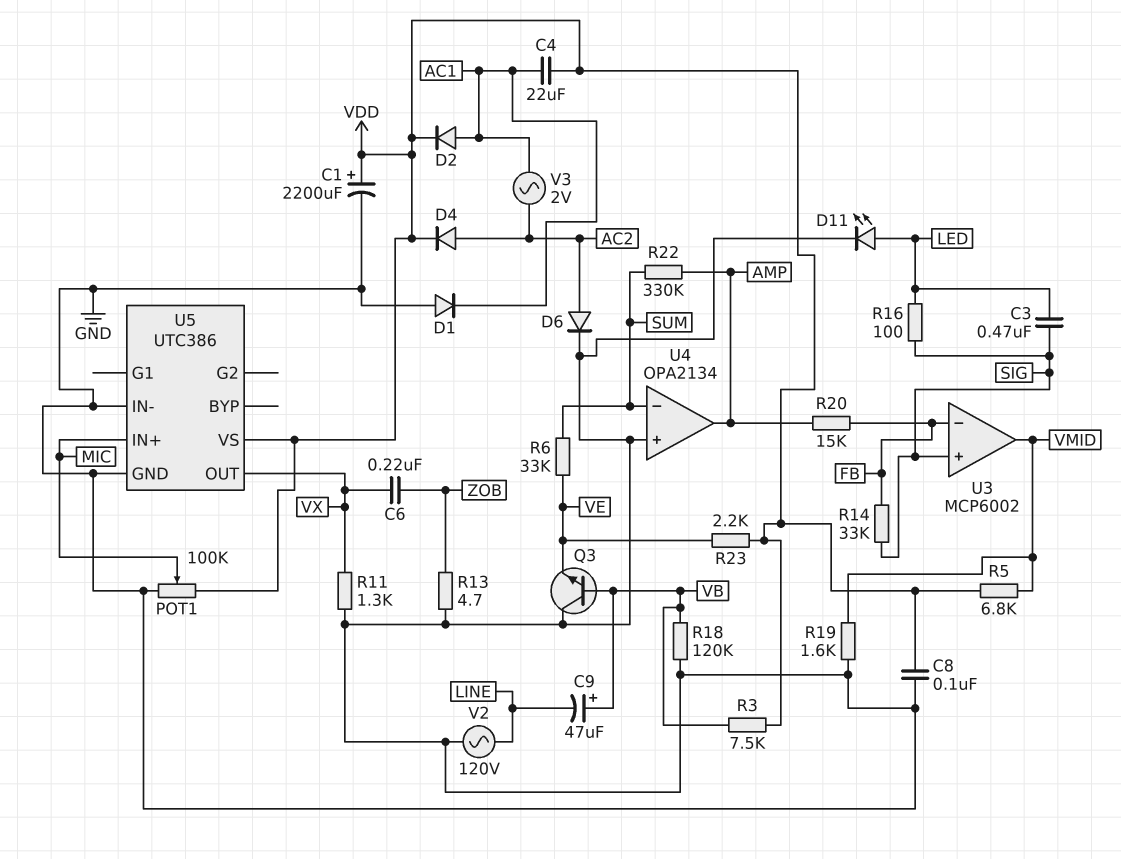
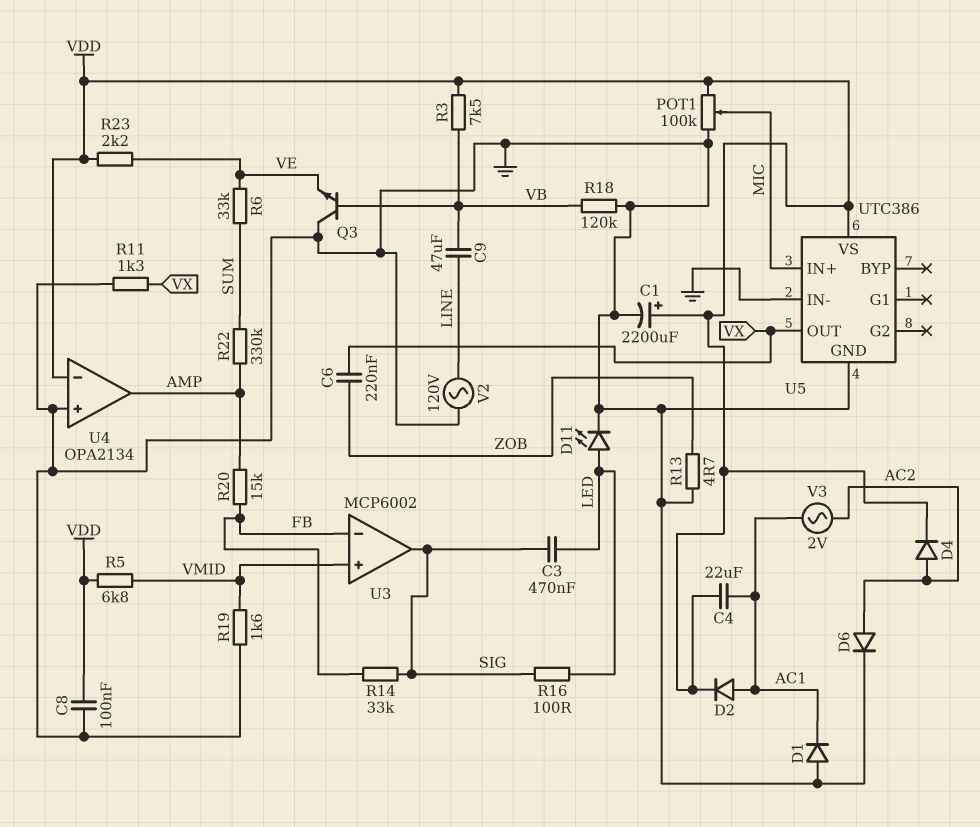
C9: 47uF (plus VB, minus LINE) -> 47uF (LINE, VB)
U3 pin in+: SIG -> VMID
U3 pin out: VMID -> SIG
U4 pin in-: SUM -> VDD

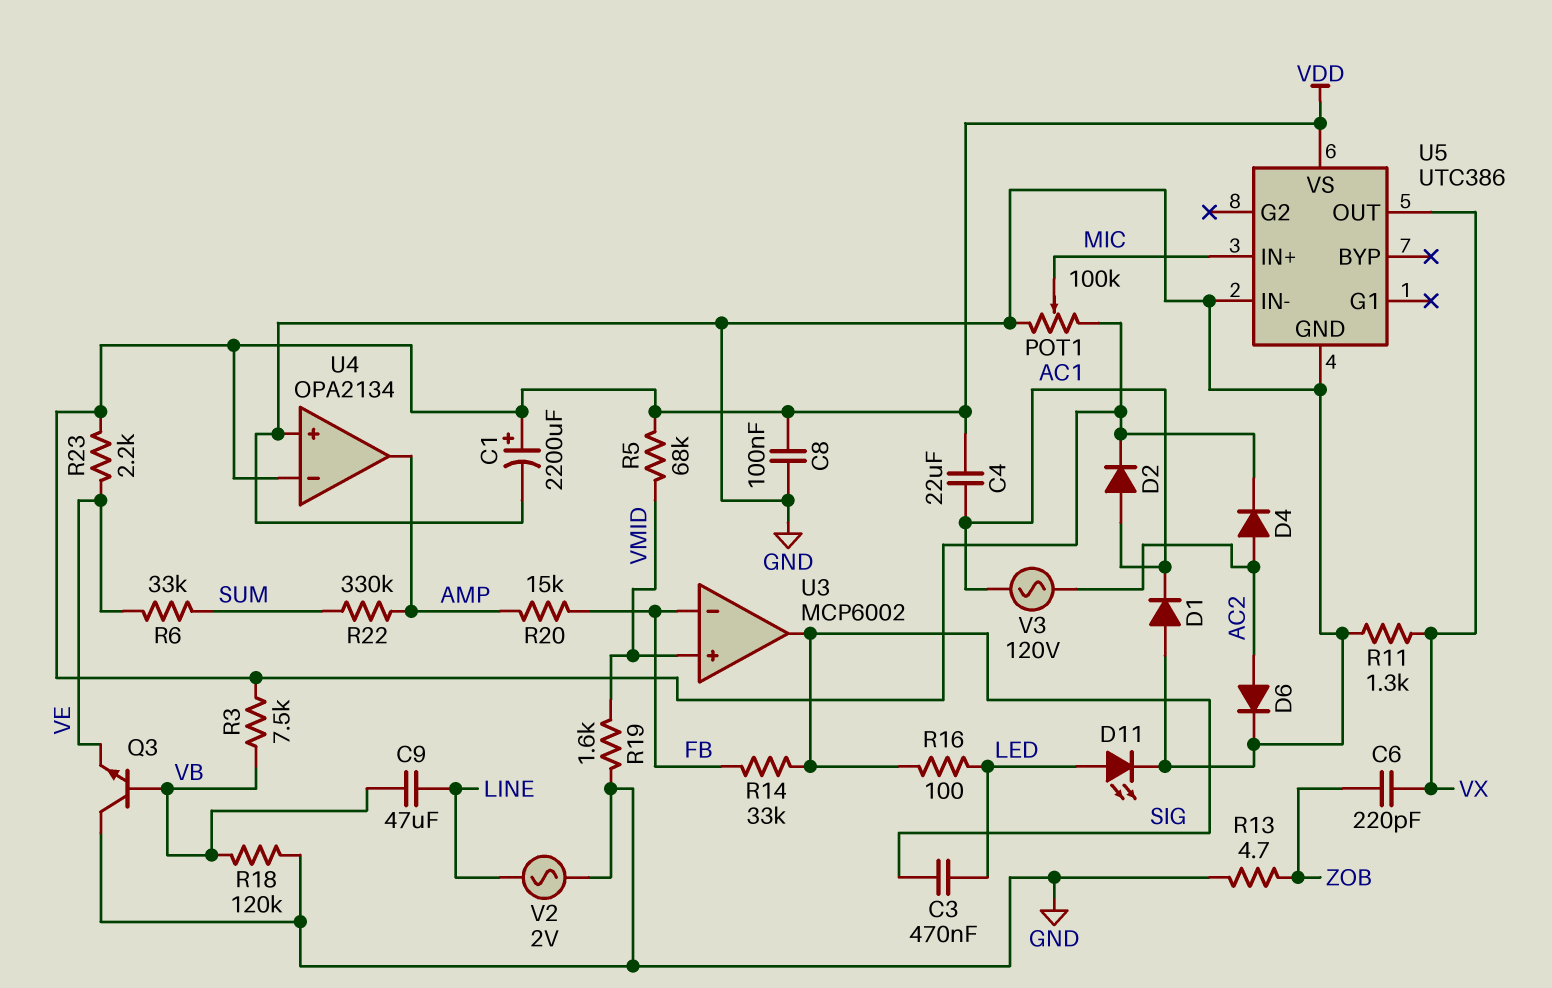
C6: 220nF (VX, ZOB) -> 220pF (VX, ZOB)
R5: 6.8k (VDD, VMID) -> 68k (VDD, VMID)
V2: AC 120V (GND, LINE) -> AC 2V (GND, LINE)
V3: AC 2V (AC1, AC2) -> AC 120V (AC1, AC2)

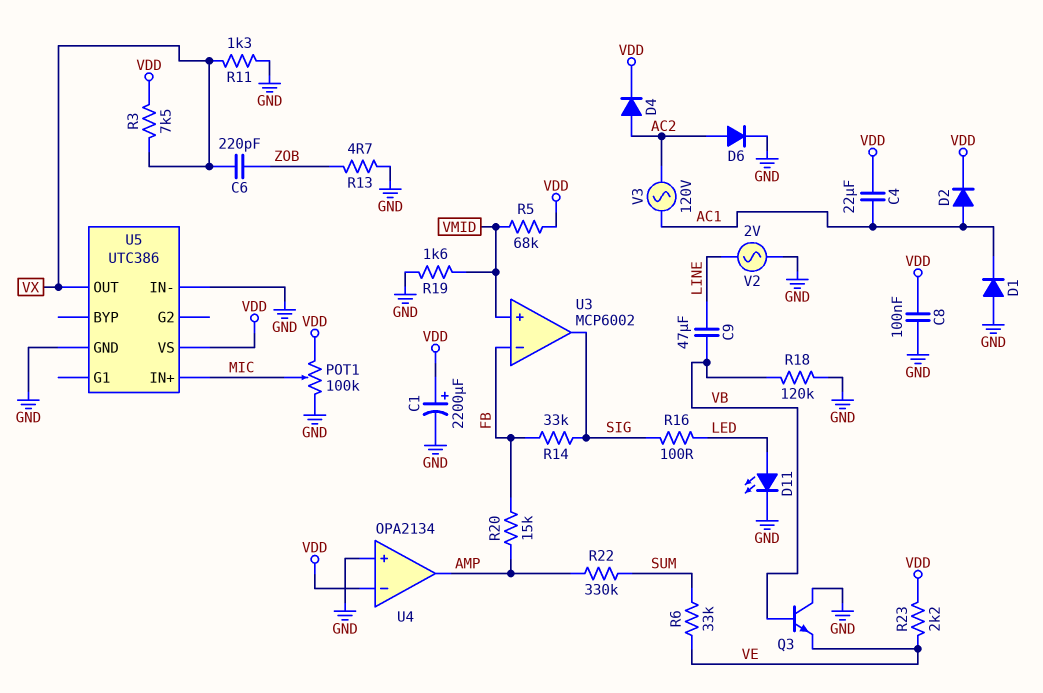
C3: 470nF (LED, SIG) -> none
R3: 7.5k (VB, VDD) -> 7.5k (VDD, VX)

